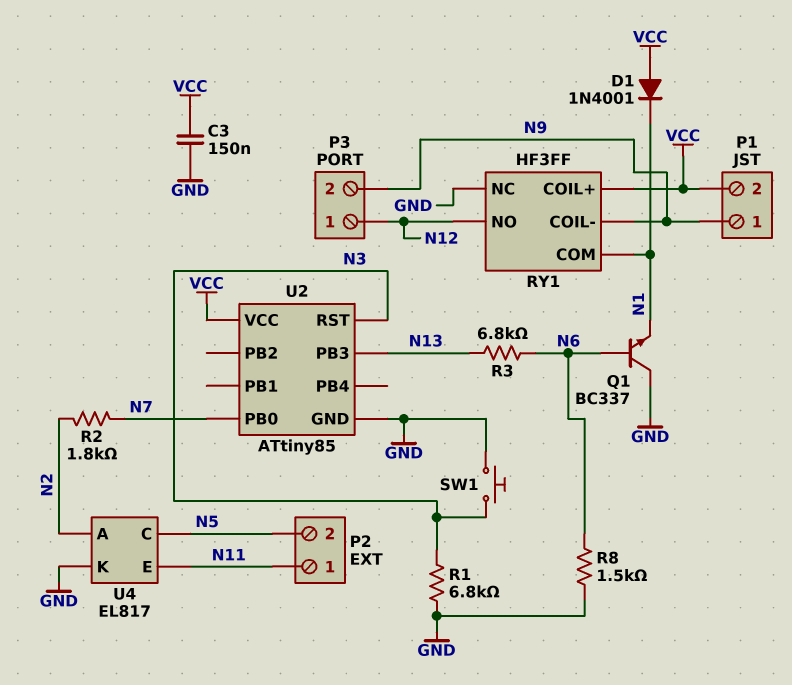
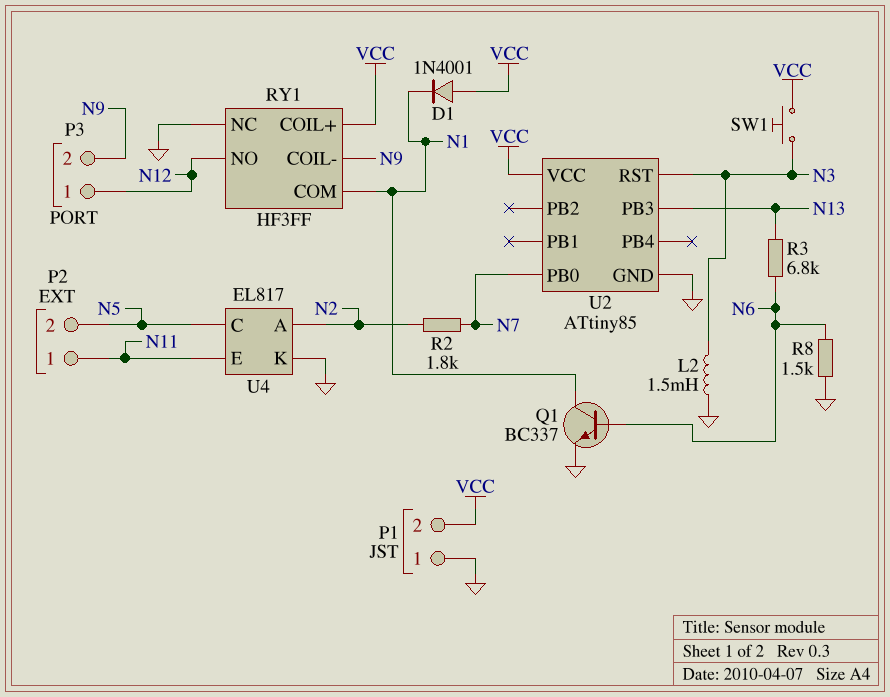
C3: 150nF (GND, VCC) -> none
L2: none -> 1.5mH (GND, N3)
P1 pin 1: N9 -> GND
Q1: NPN BC337 (B N6, C GND, E N1) -> NPN BC337 (B N6, C N1, E GND)
R1: 6.8k (GND, N3) -> none
SW1: button (GND, N3) -> button (N3, VCC)

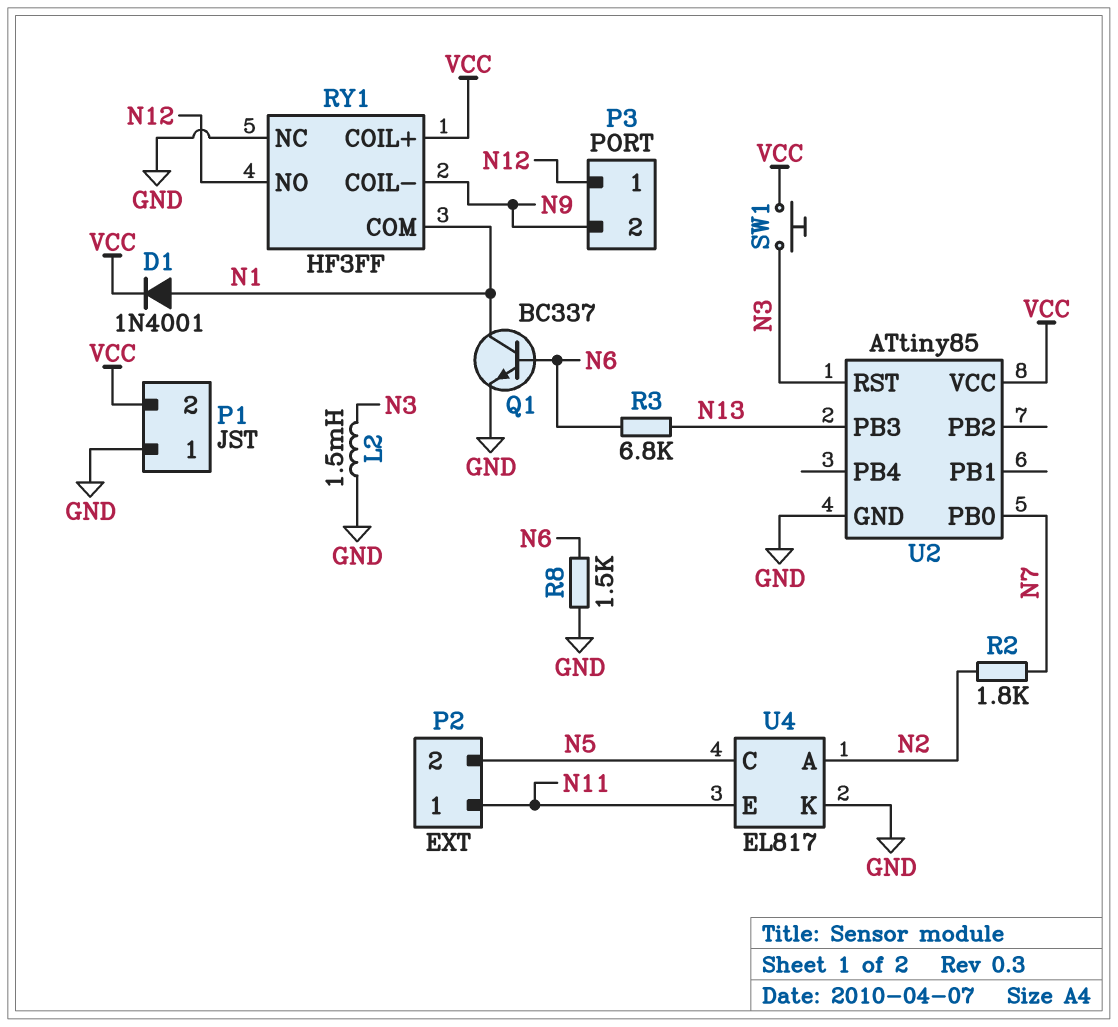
D1: diode 1N4001 (A VCC, K N1) -> diode 1N4001 (A N1, K VCC)

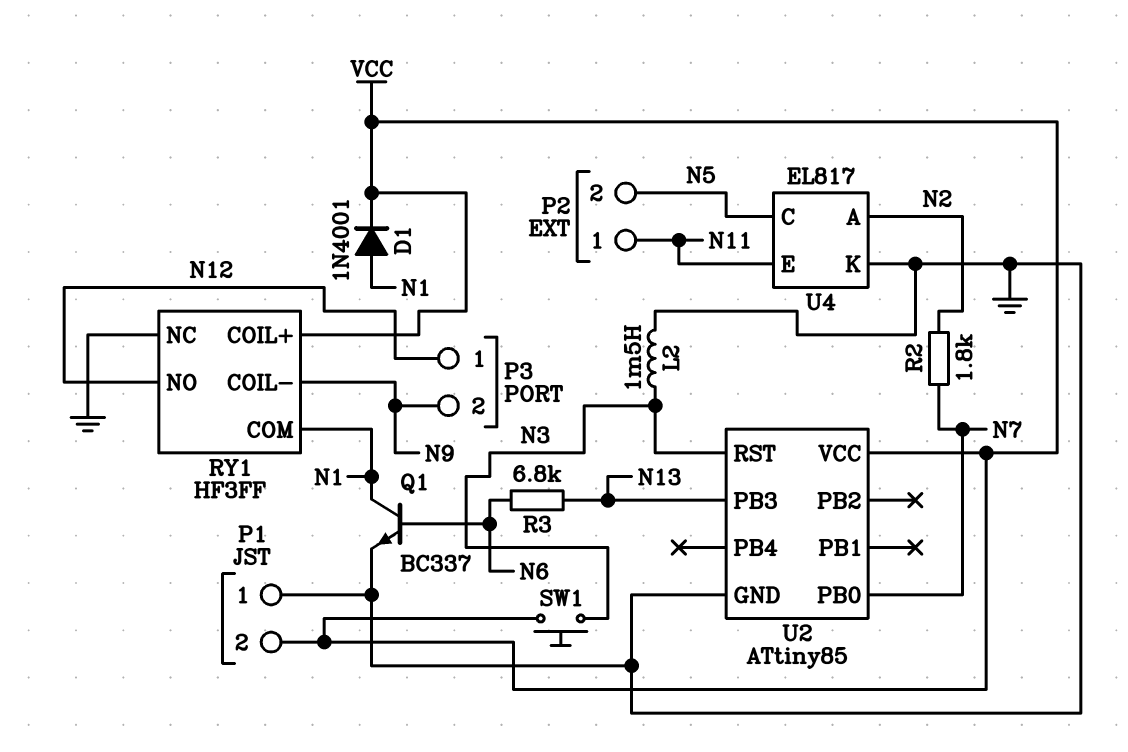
R8: 1.5k (GND, N6) -> none

